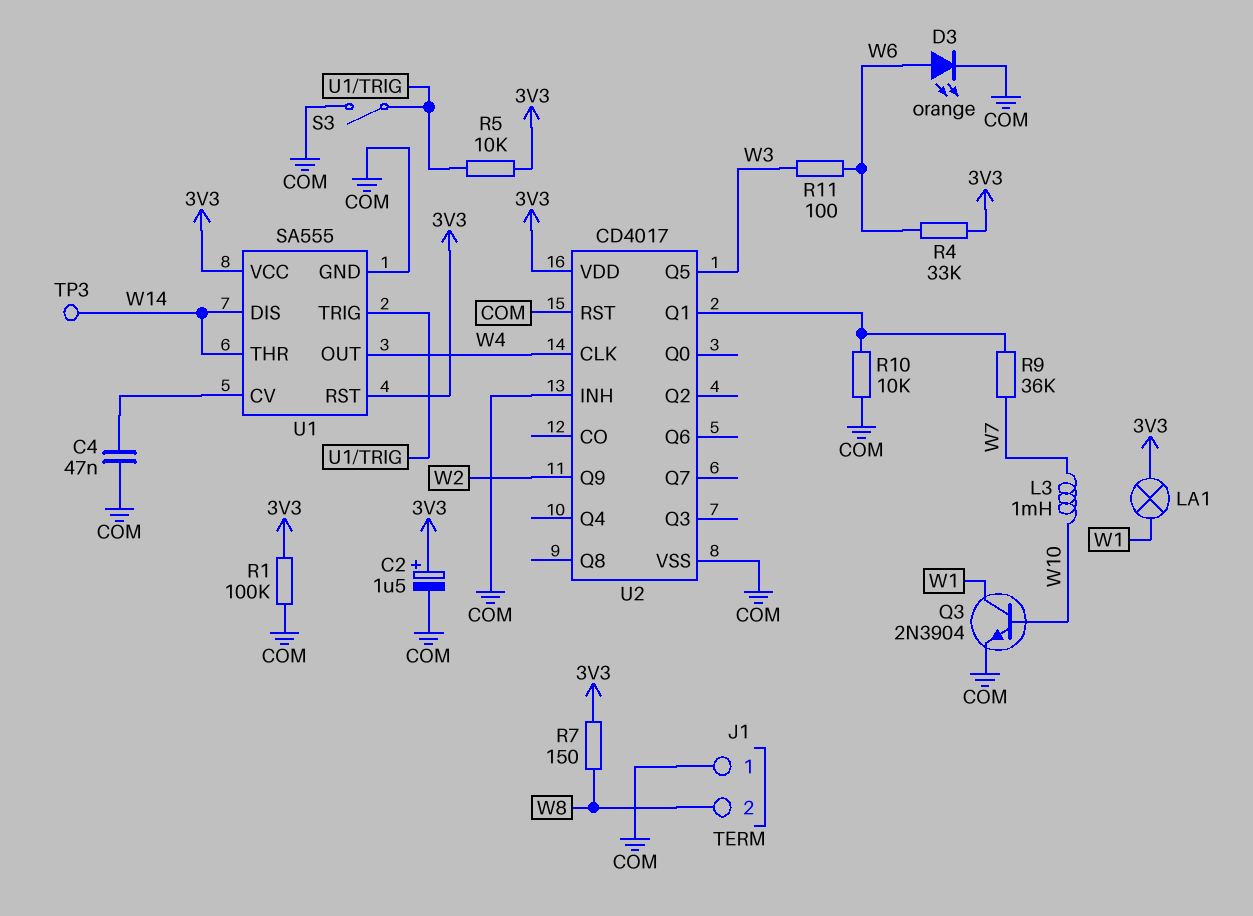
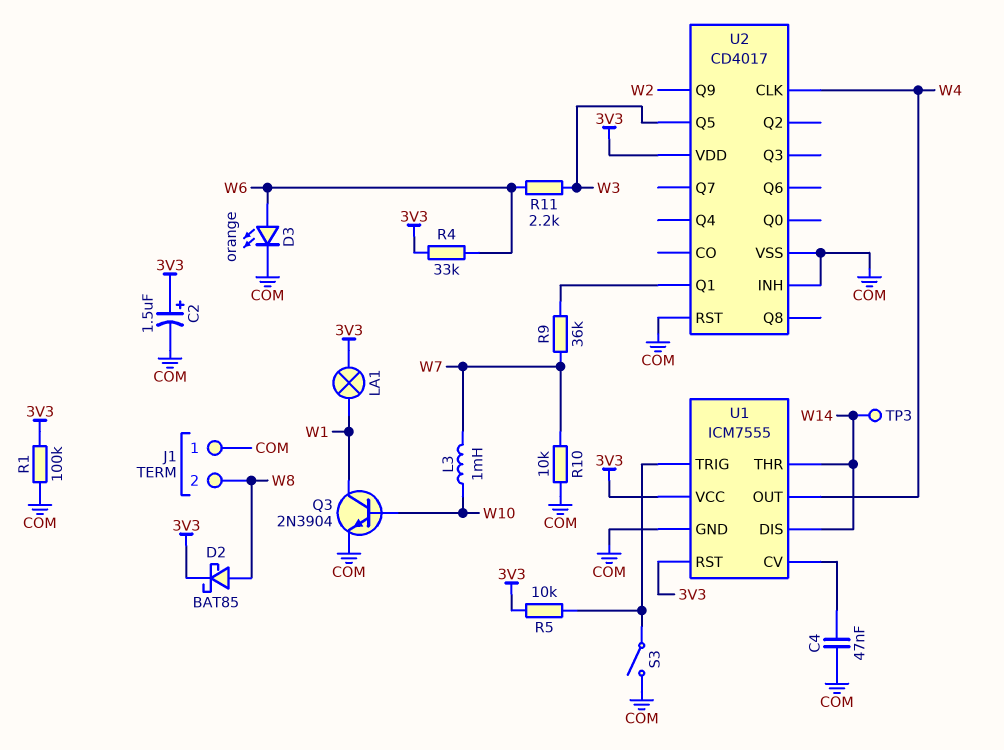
D2: none -> schottky BAT85 (A W8, K 3V3)
R7: 150 (3V3, W8) -> none
R10: 10k (COM, U2/Q1) -> 10k (COM, W7)
R11: 100 (W3, W6) -> 2.2k (W3, W6)
U1: SA555 -> ICM7555

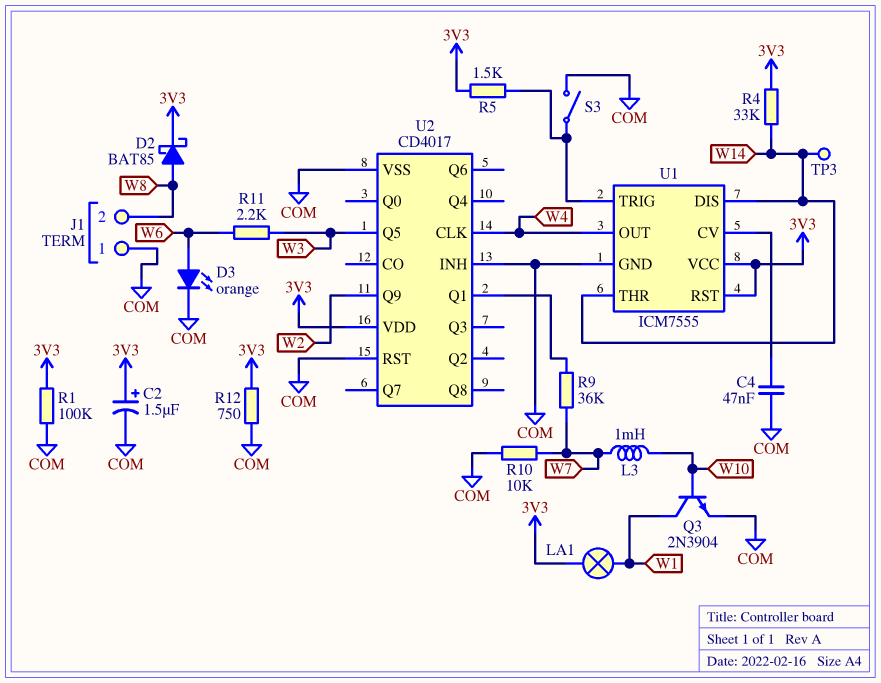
R4: 33k (3V3, W6) -> 33k (3V3, W14)
R5: 10k (3V3, U1/TRIG) -> 1.5k (3V3, U1/TRIG)
R12: none -> 750 (3V3, COM)

